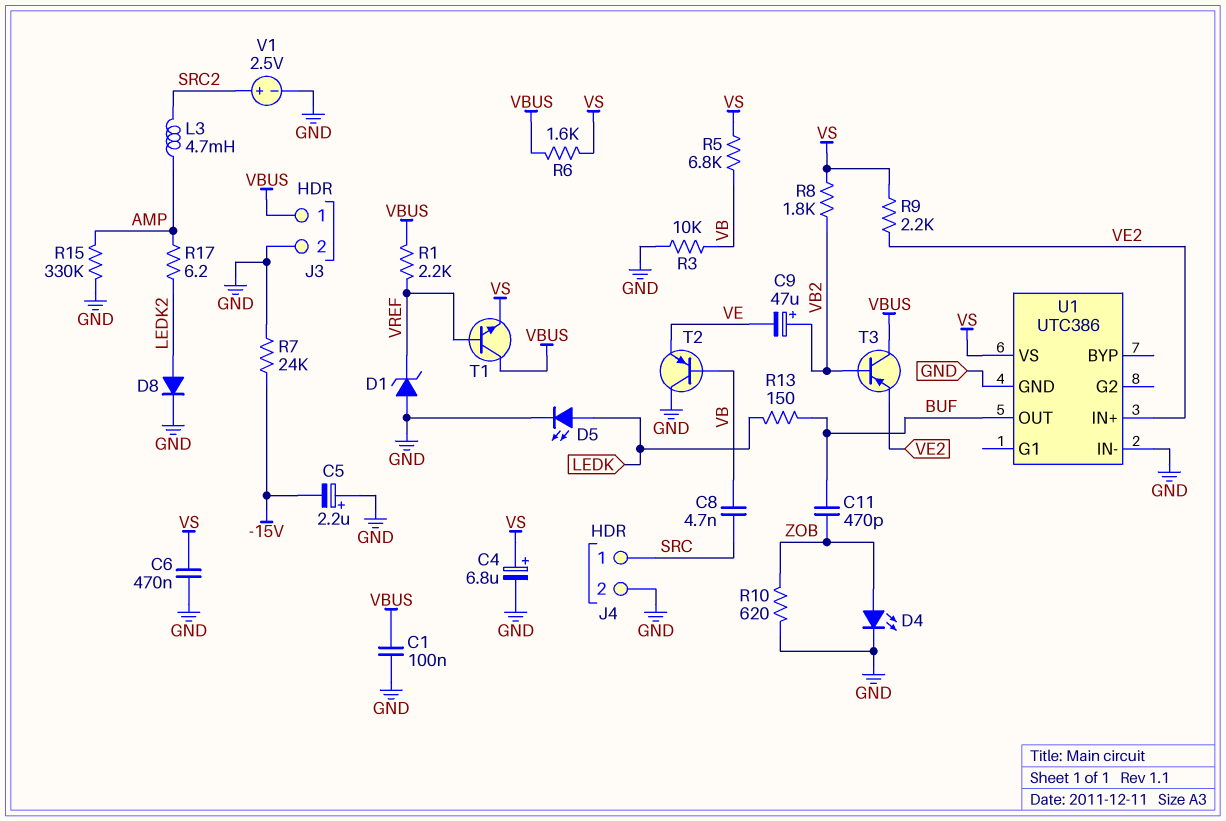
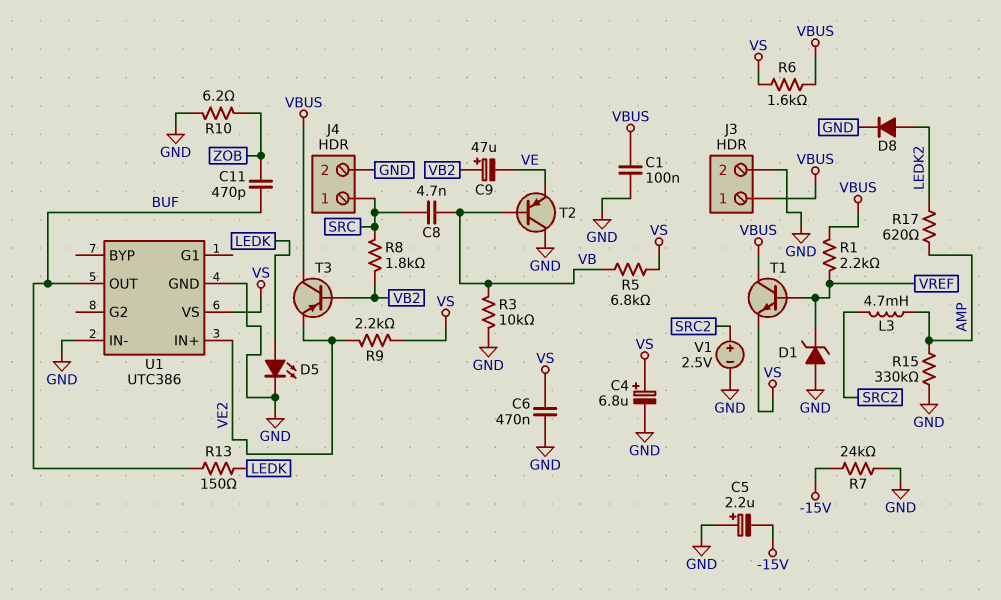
D4: LED (A ZOB, K GND) -> none
R8: 1.8k (VB2, VS) -> 1.8k (SRC, VB2)
R10: 620 (GND, ZOB) -> 6.2 (GND, ZOB)
R17: 6.2 (AMP, LEDK2) -> 620 (AMP, LEDK2)

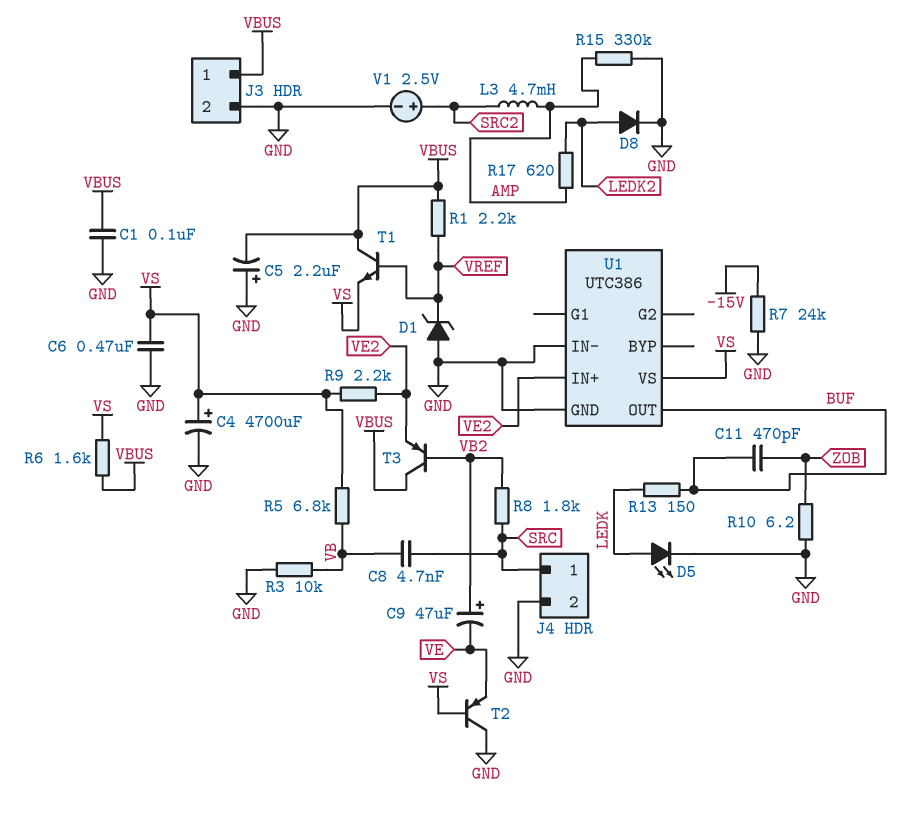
C4: 6.8uF (plus VS, minus GND) -> 4700uF (plus VS, minus GND)
C5: 2.2uF (plus GND, minus -15V) -> 2.2uF (plus GND, minus VBUS)
T2: PNP (B VB, C GND, E VE) -> PNP (B VS, C GND, E VE)

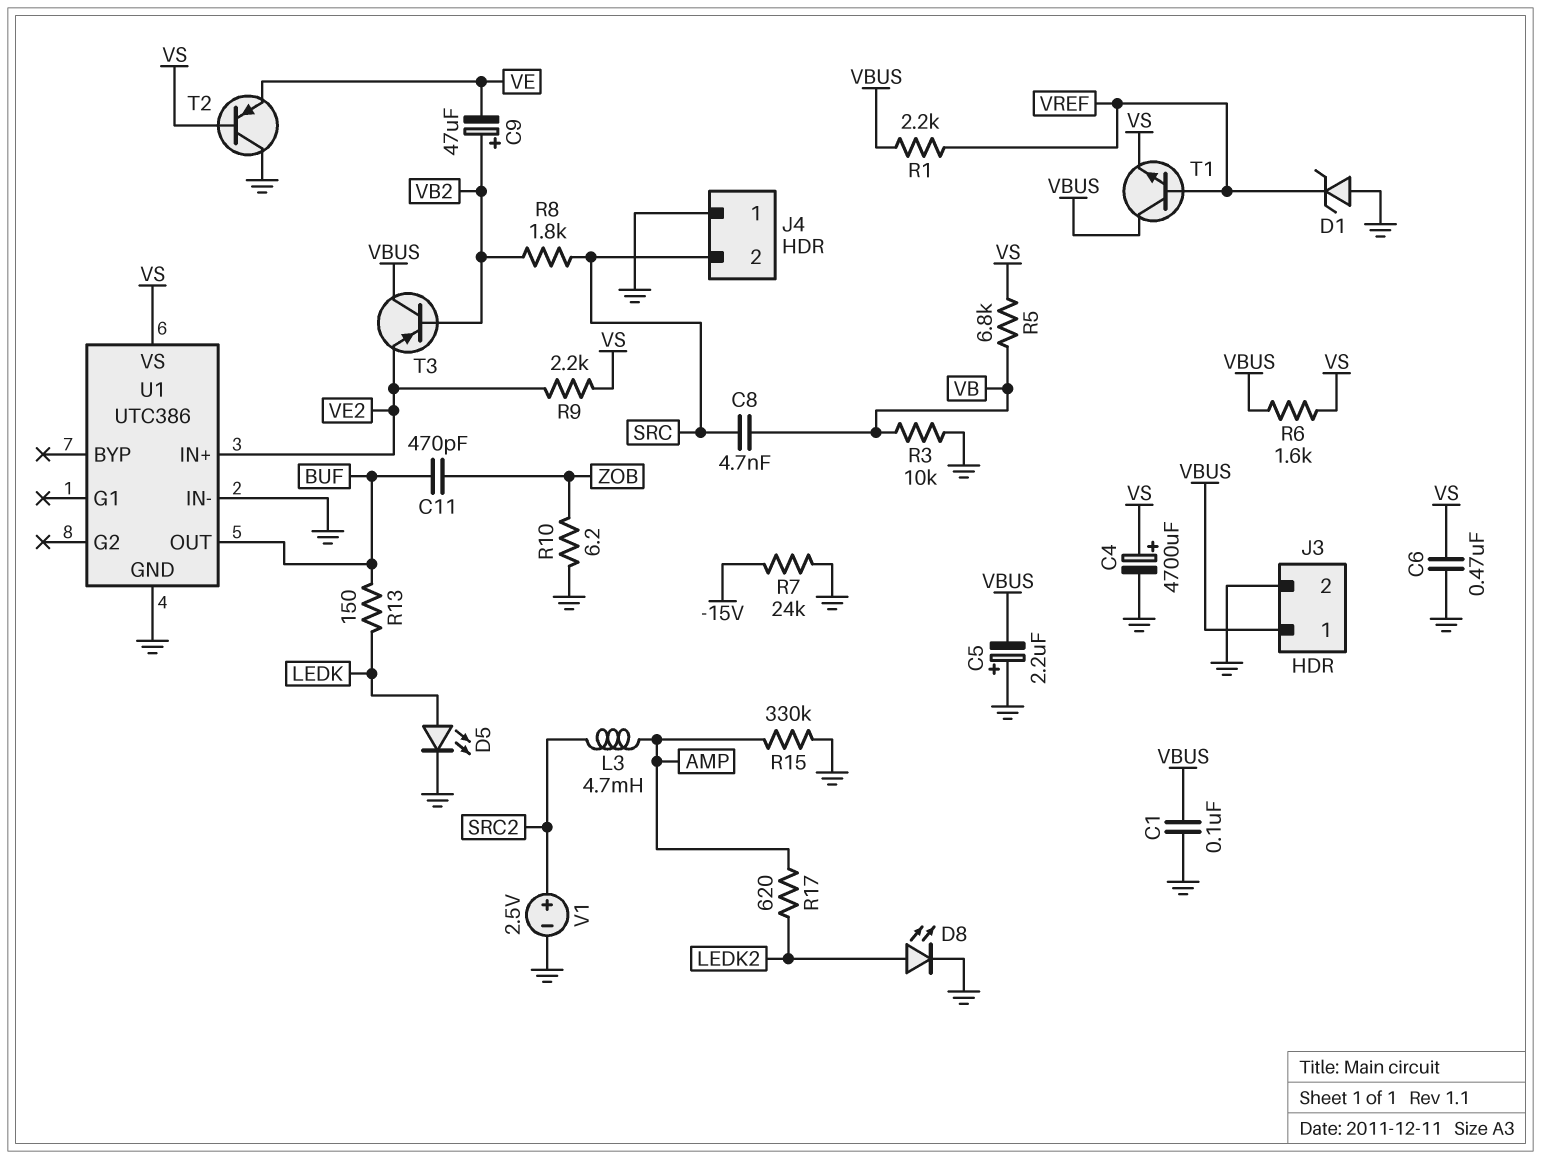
D8: diode (A LEDK2, K GND) -> LED (A LEDK2, K GND)
J4 pin 1: SRC -> GND
J4 pin 2: GND -> SRC

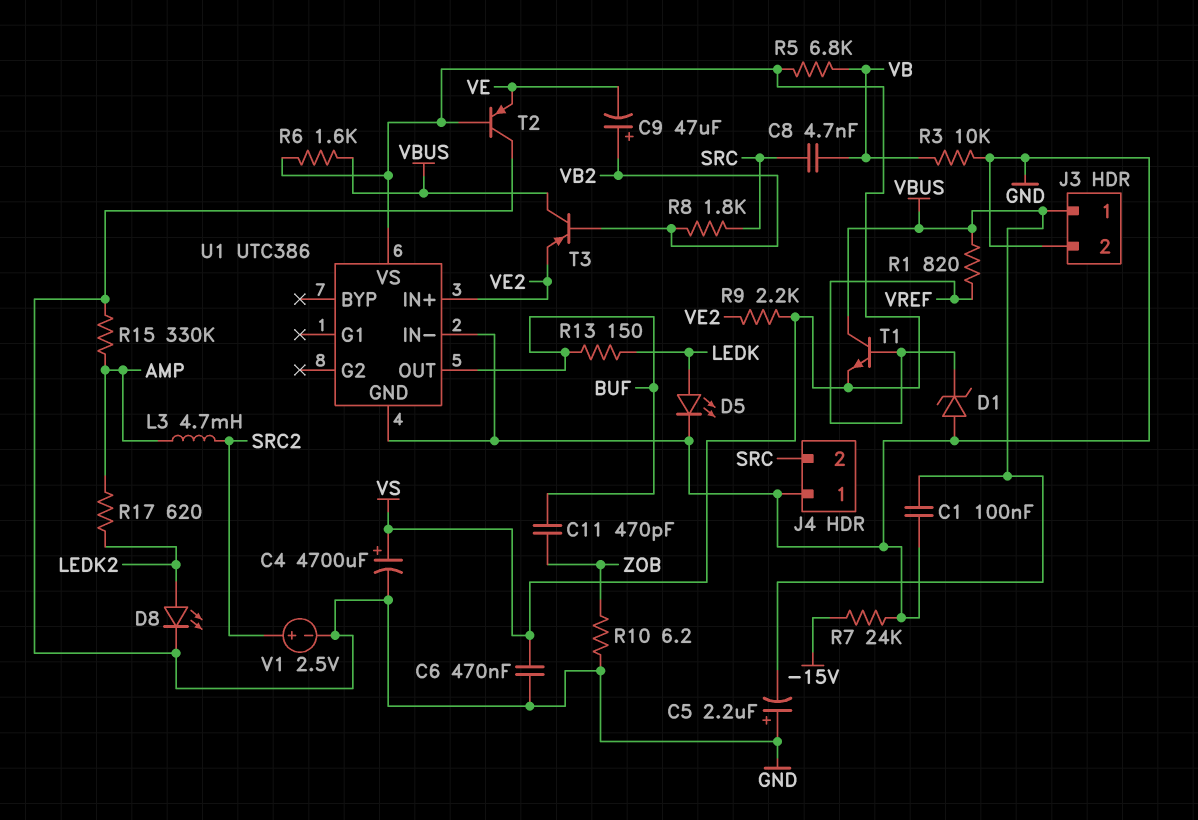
R1: 2.2k (VBUS, VREF) -> 820 (VBUS, VREF)

